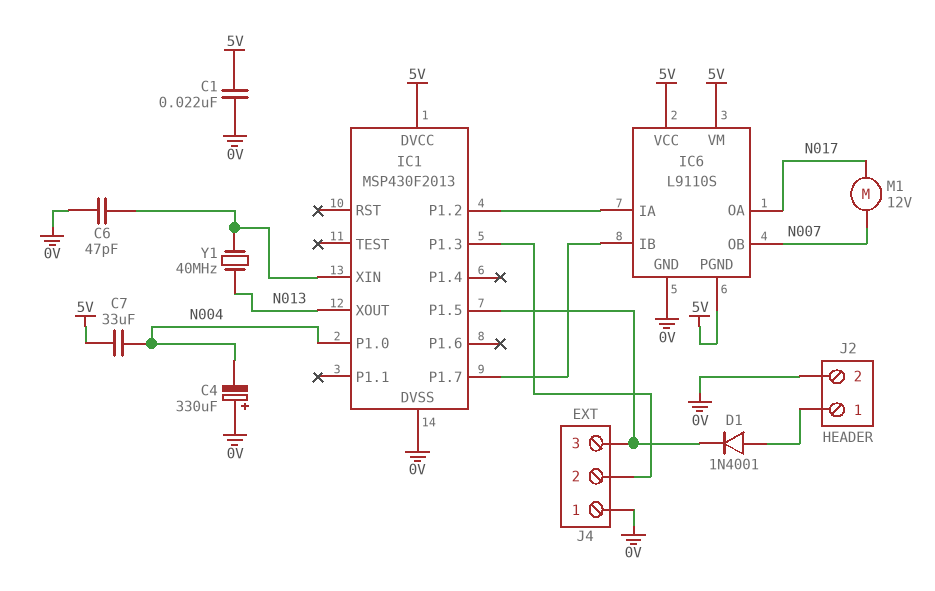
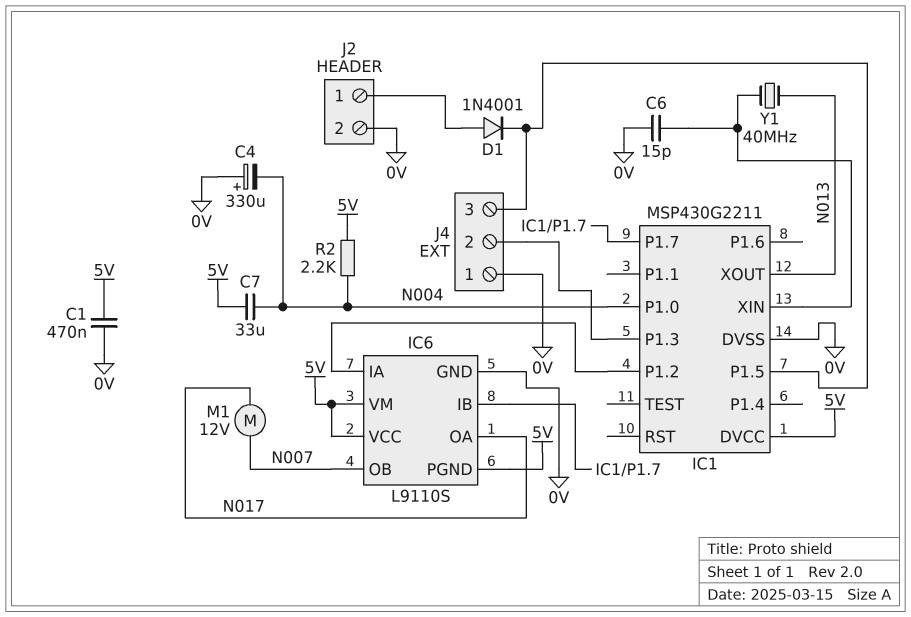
C1: 22nF (0V, 5V) -> 470nF (0V, 5V)
C6: 47pF (0V, IC1/XIN) -> 15pF (0V, IC1/XIN)
IC1: MSP430F2013 -> MSP430G2211
R2: none -> 2.2k (5V, N004)

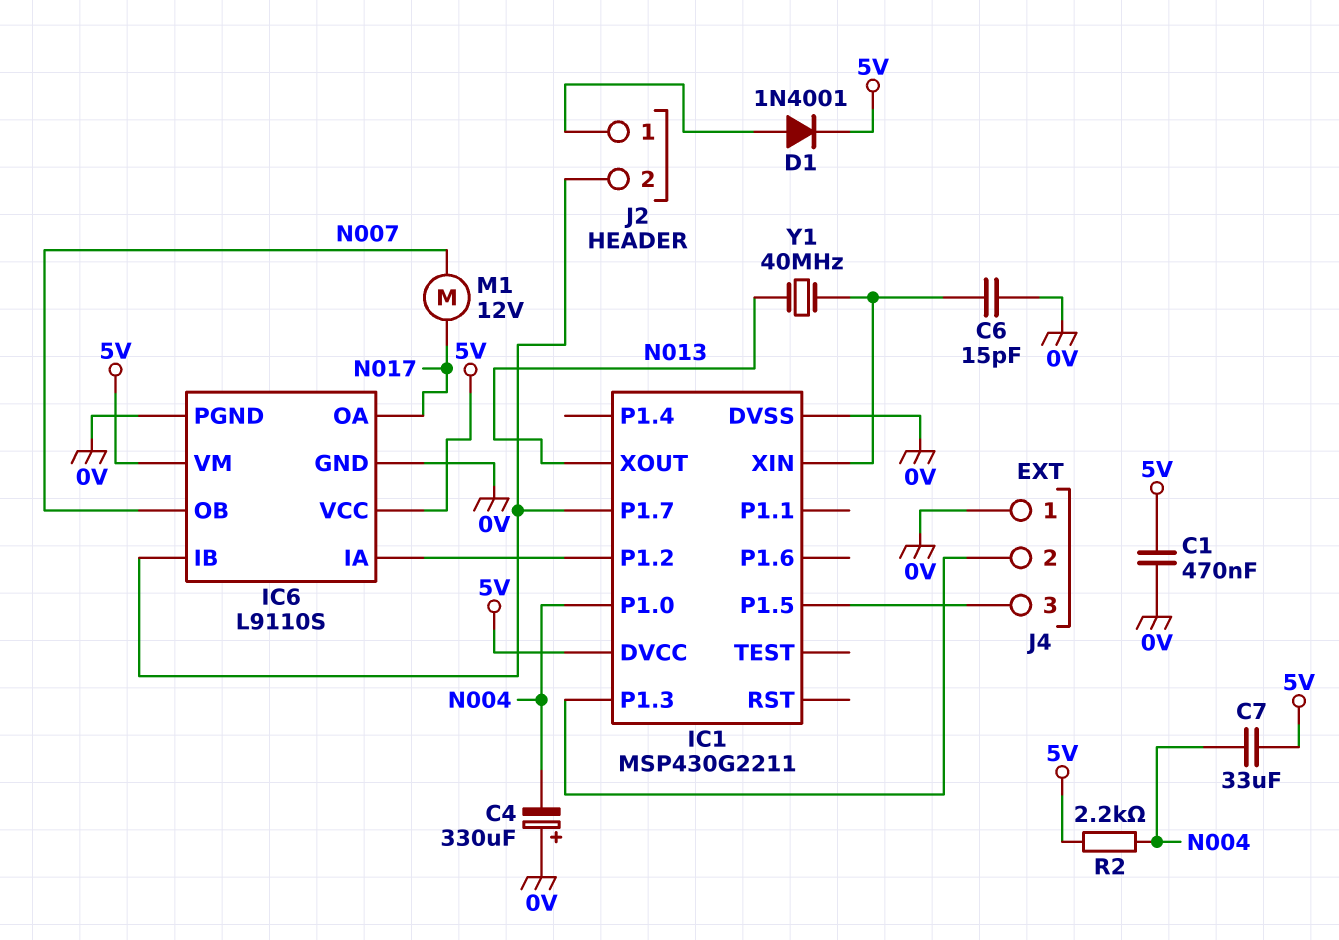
D1: diode 1N4001 (A J2/1, K IC1/P1.5) -> diode 1N4001 (A J2/1, K 5V)
IC6 pin PGND: 5V -> 0V
J2 pin 2: 0V -> IC1/P1.7

